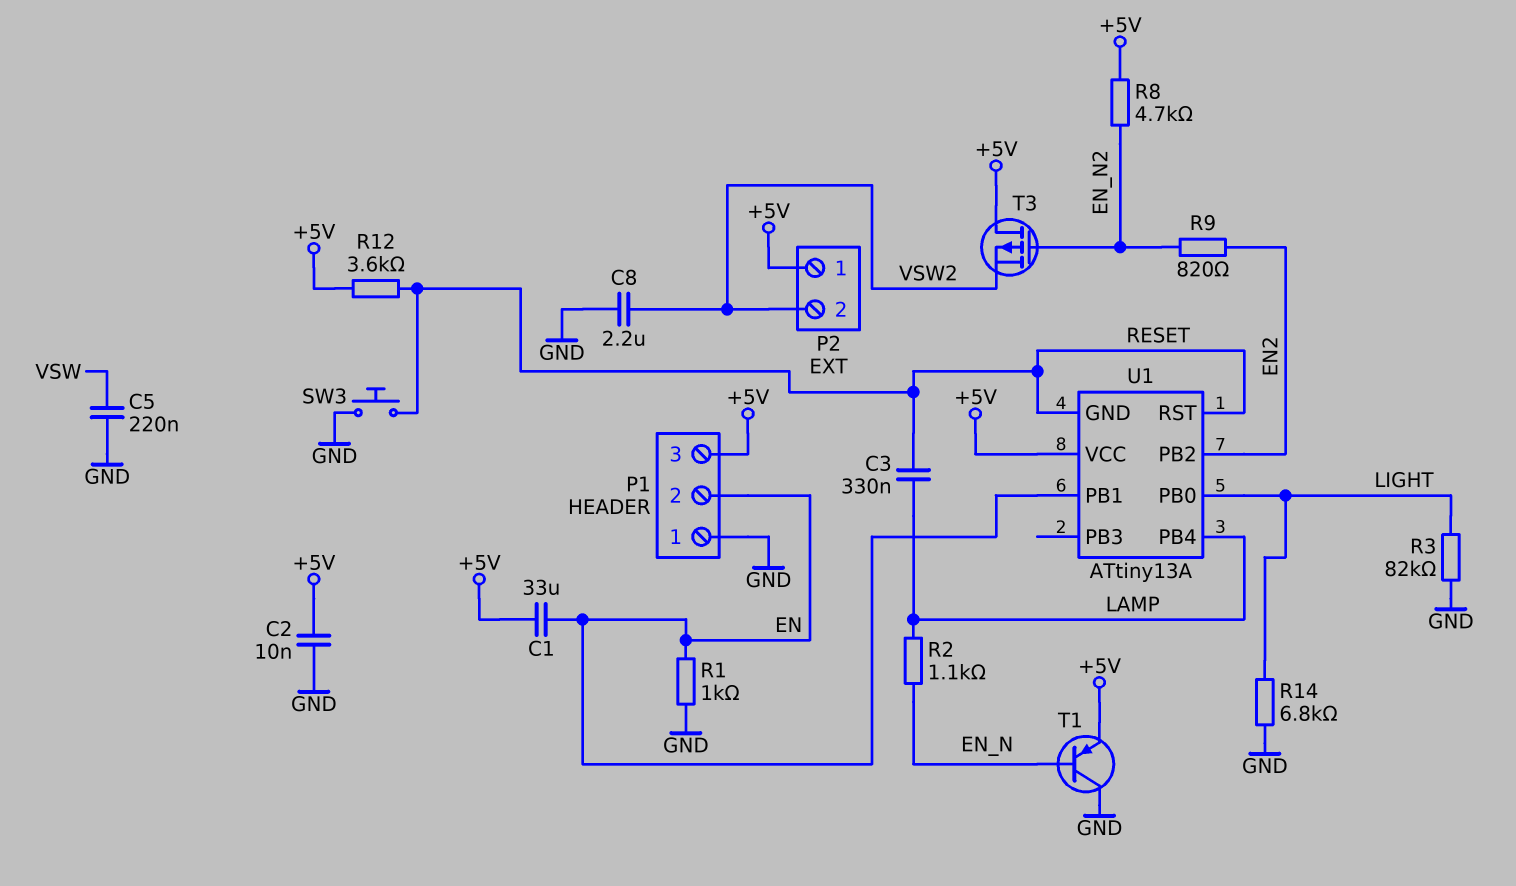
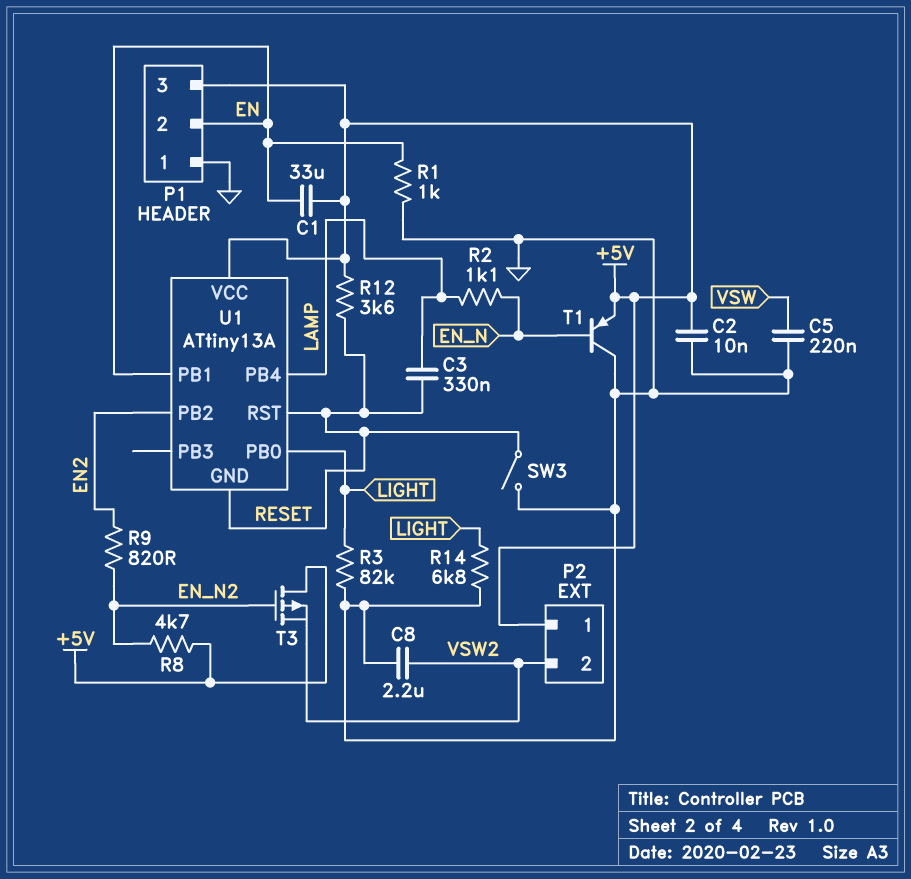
SW3: button (GND, RESET) -> switch (GND, RESET)

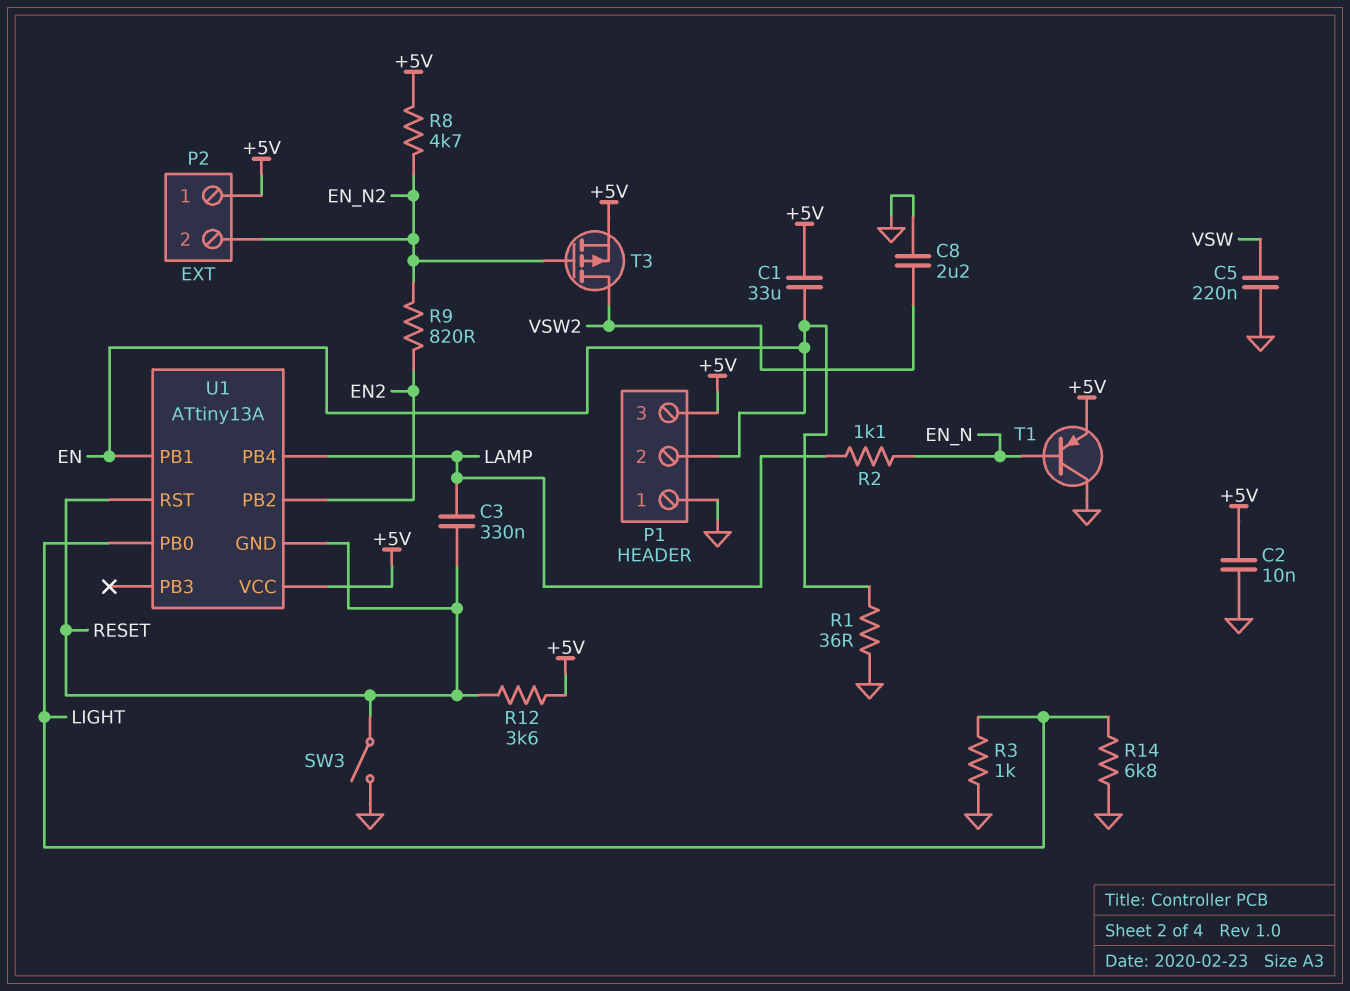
P2 pin 2: VSW2 -> EN_N2
R1: 1k (EN, GND) -> 36 (EN, GND)
R3: 82k (GND, LIGHT) -> 1k (GND, LIGHT)
T3: PMOS (G EN_N2, D +5V, S VSW2) -> PMOS (G EN_N2, D VSW2, S +5V)

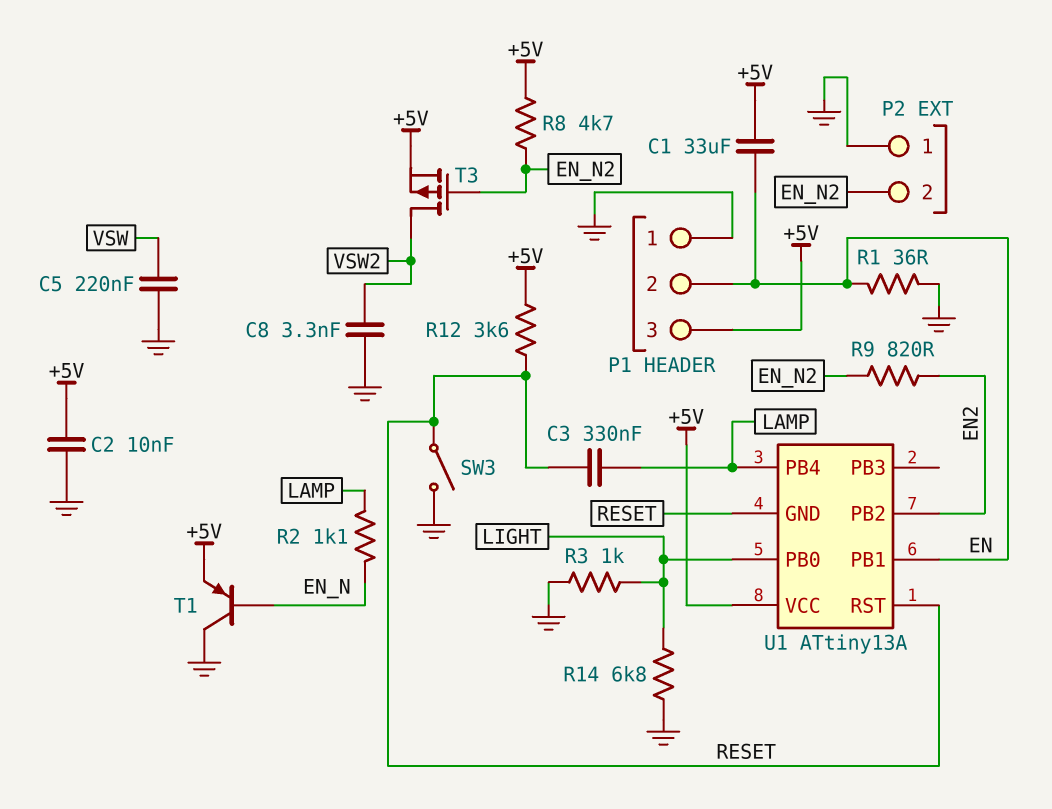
C8: 2.2uF (GND, VSW2) -> 3.3nF (GND, VSW2)
P2 pin 1: +5V -> GND

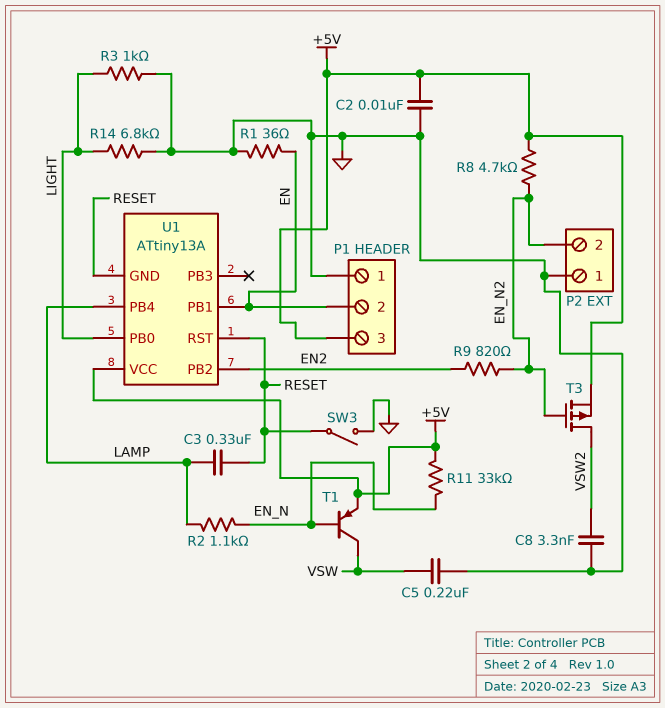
C1: 33uF (+5V, EN) -> none
R11: none -> 33k (+5V, EN_N)
R12: 3.6k (+5V, RESET) -> none
T1: PNP (B EN_N, C GND, E +5V) -> PNP (B EN_N, C VSW, E +5V)

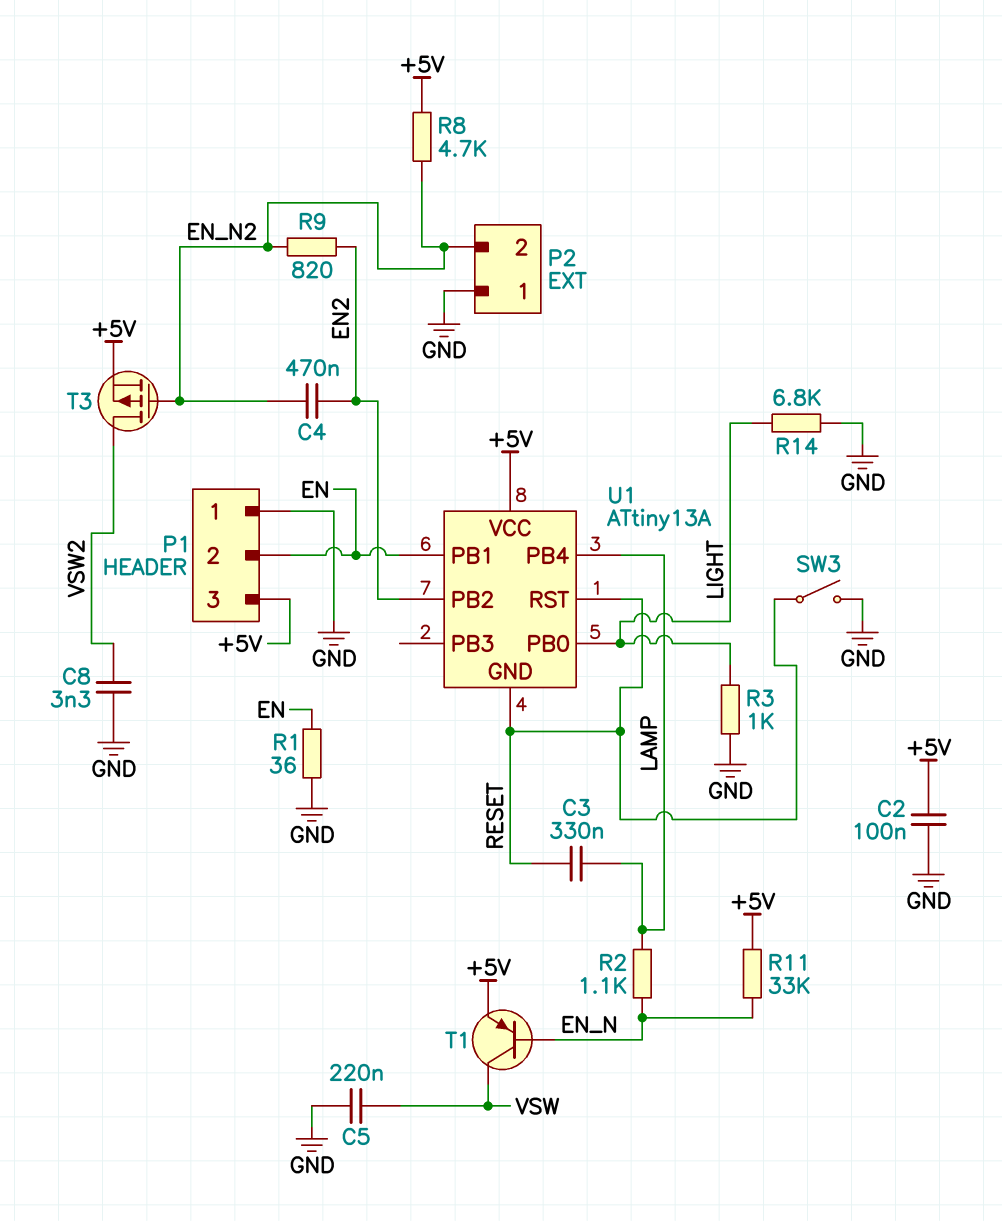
C2: 10nF (+5V, GND) -> 100nF (+5V, GND)
C4: none -> 470nF (EN2, EN_N2)

